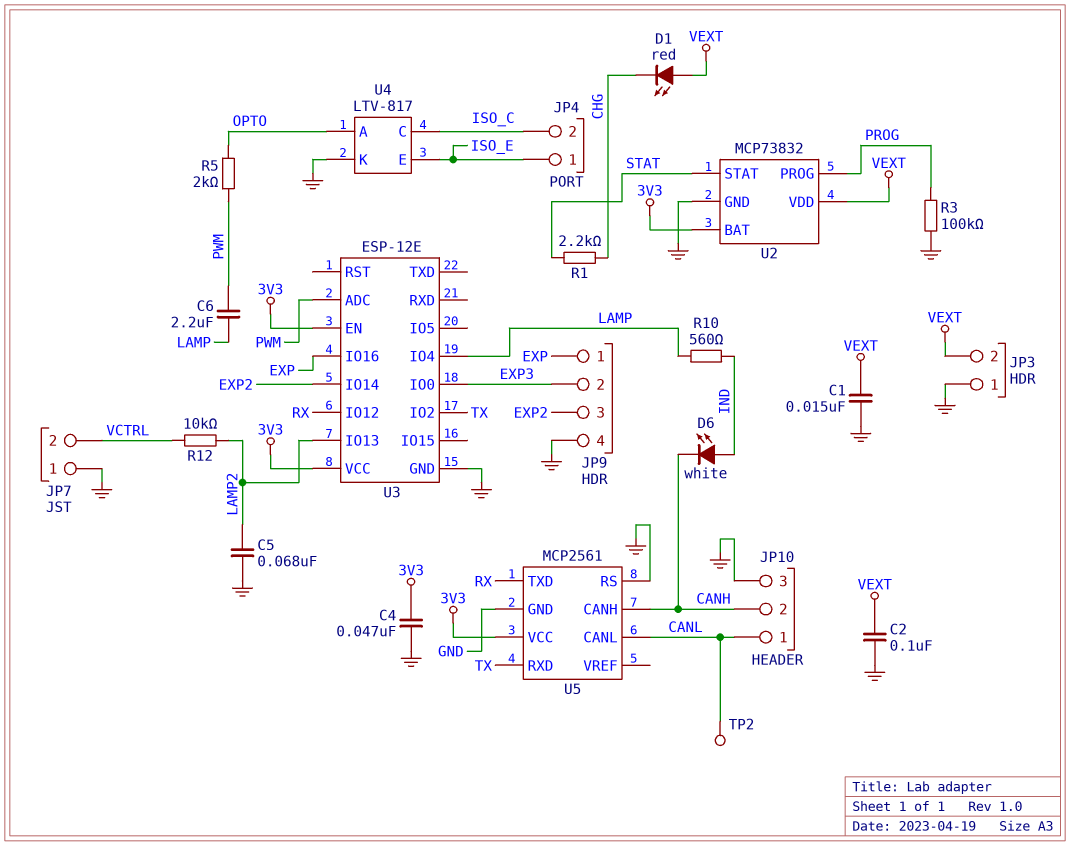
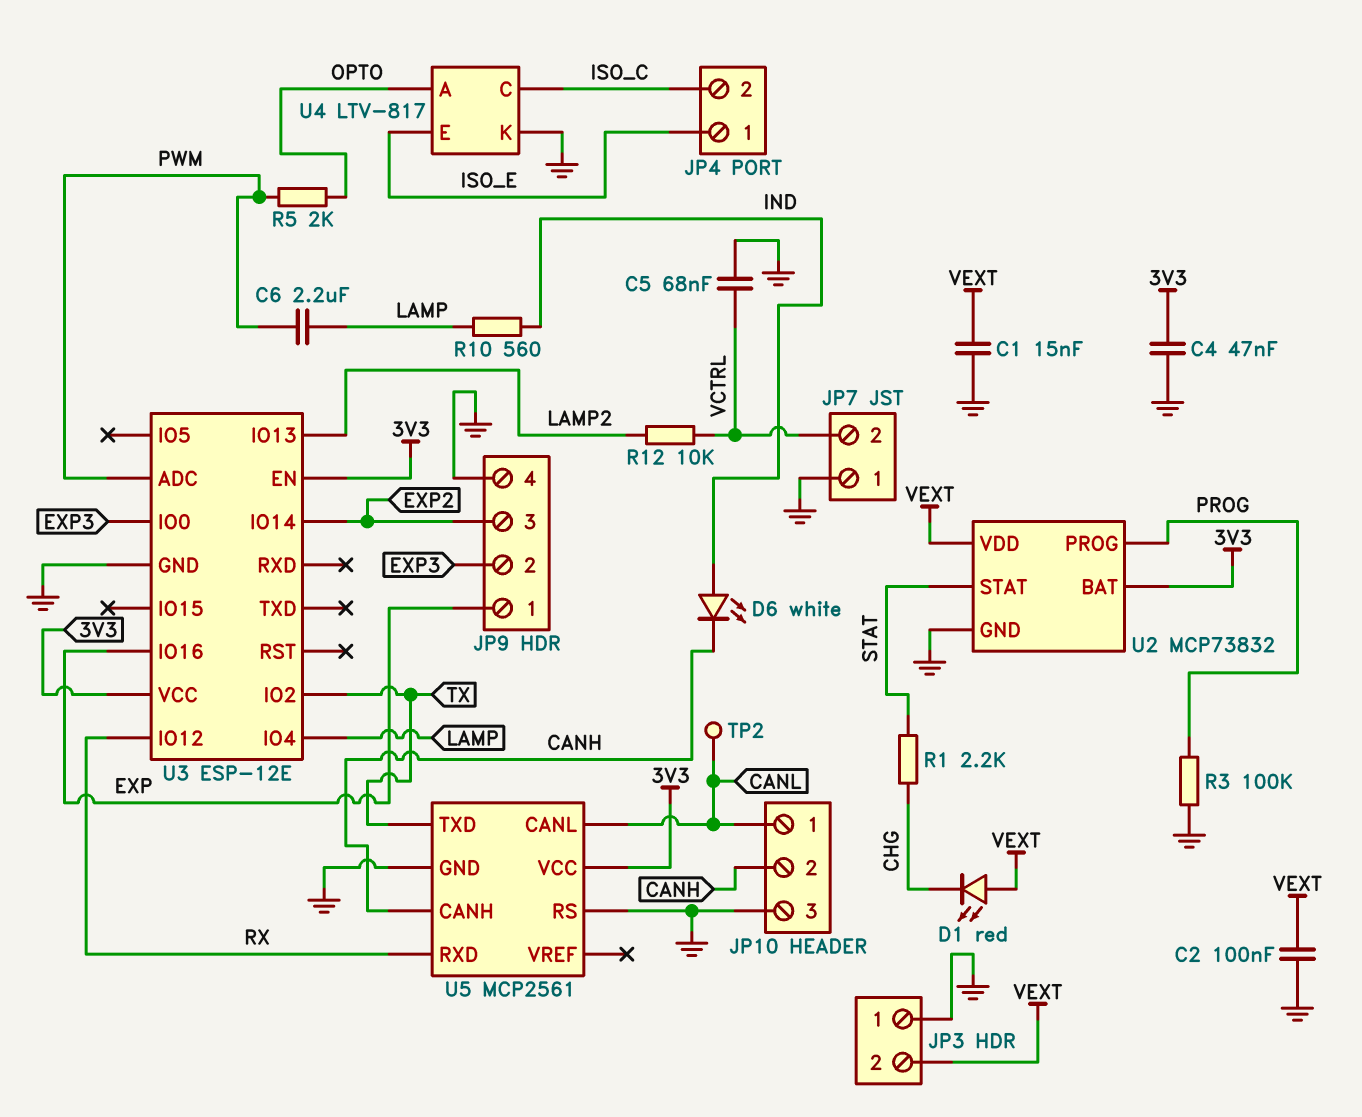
C5: 68nF (GND, LAMP2) -> 68nF (GND, VCTRL)
U5 pin RXD: TX -> RX
U5 pin TXD: RX -> TX

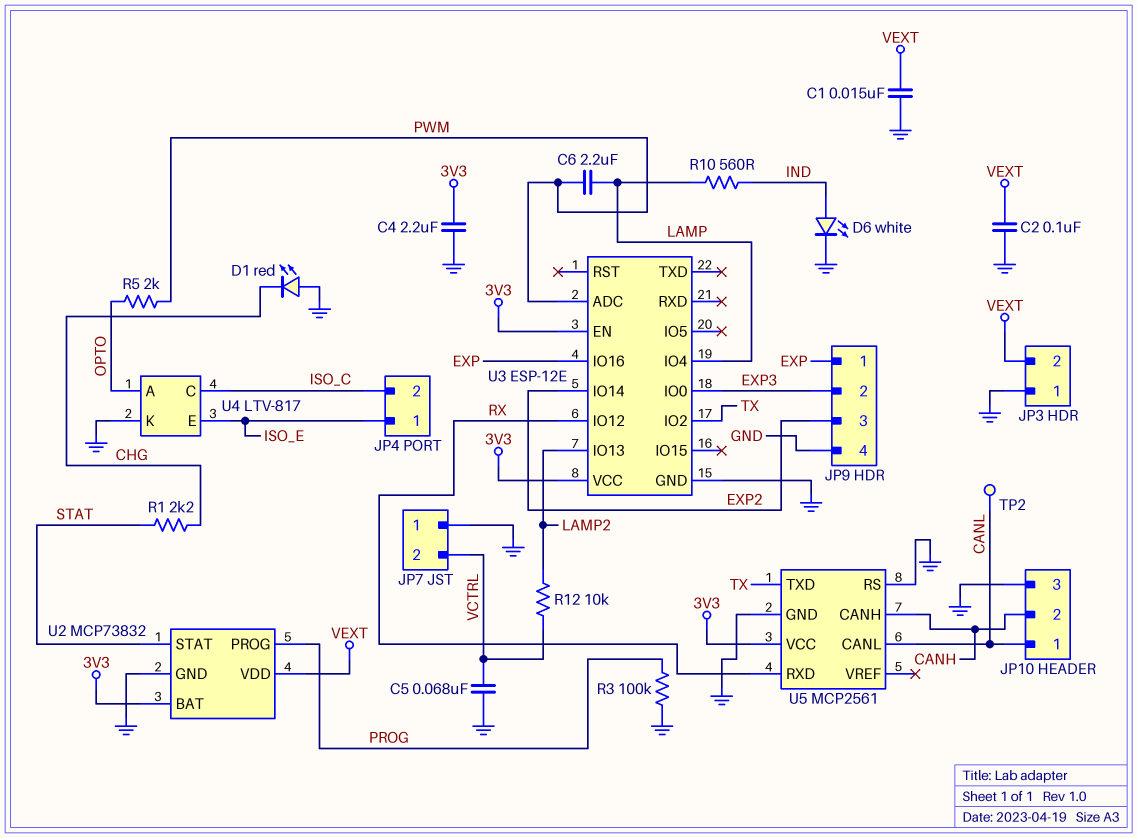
C4: 47nF (3V3, GND) -> 2.2uF (3V3, GND)
D1: LED red (A VEXT, K CHG) -> LED red (A GND, K CHG)
D6: LED white (A IND, K CANH) -> LED white (A IND, K GND)

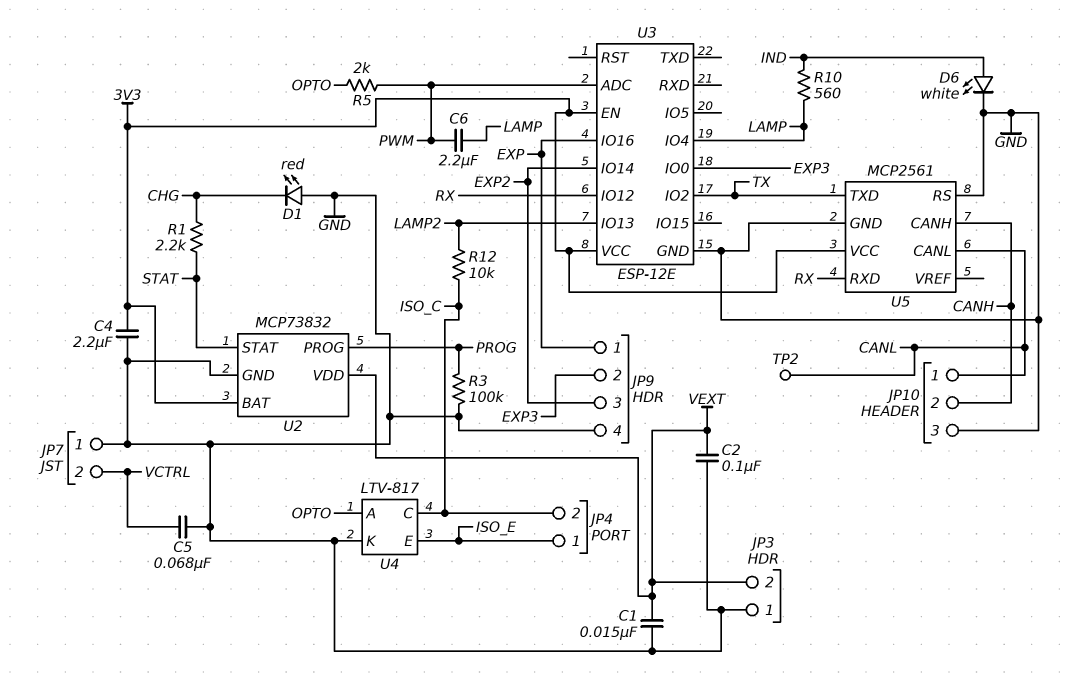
R12: 10k (LAMP2, VCTRL) -> 10k (ISO_C, LAMP2)

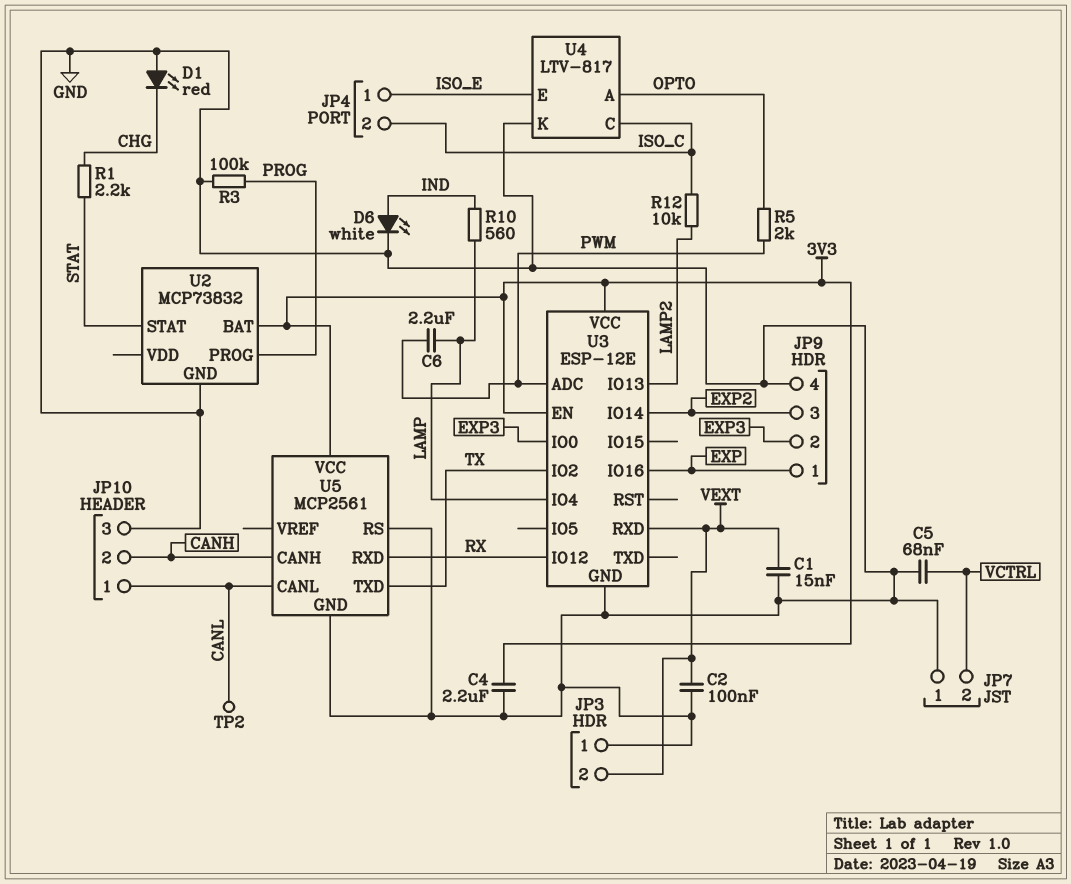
U2 pin VDD: VEXT -> none
U3 pin RXD: none -> VEXT

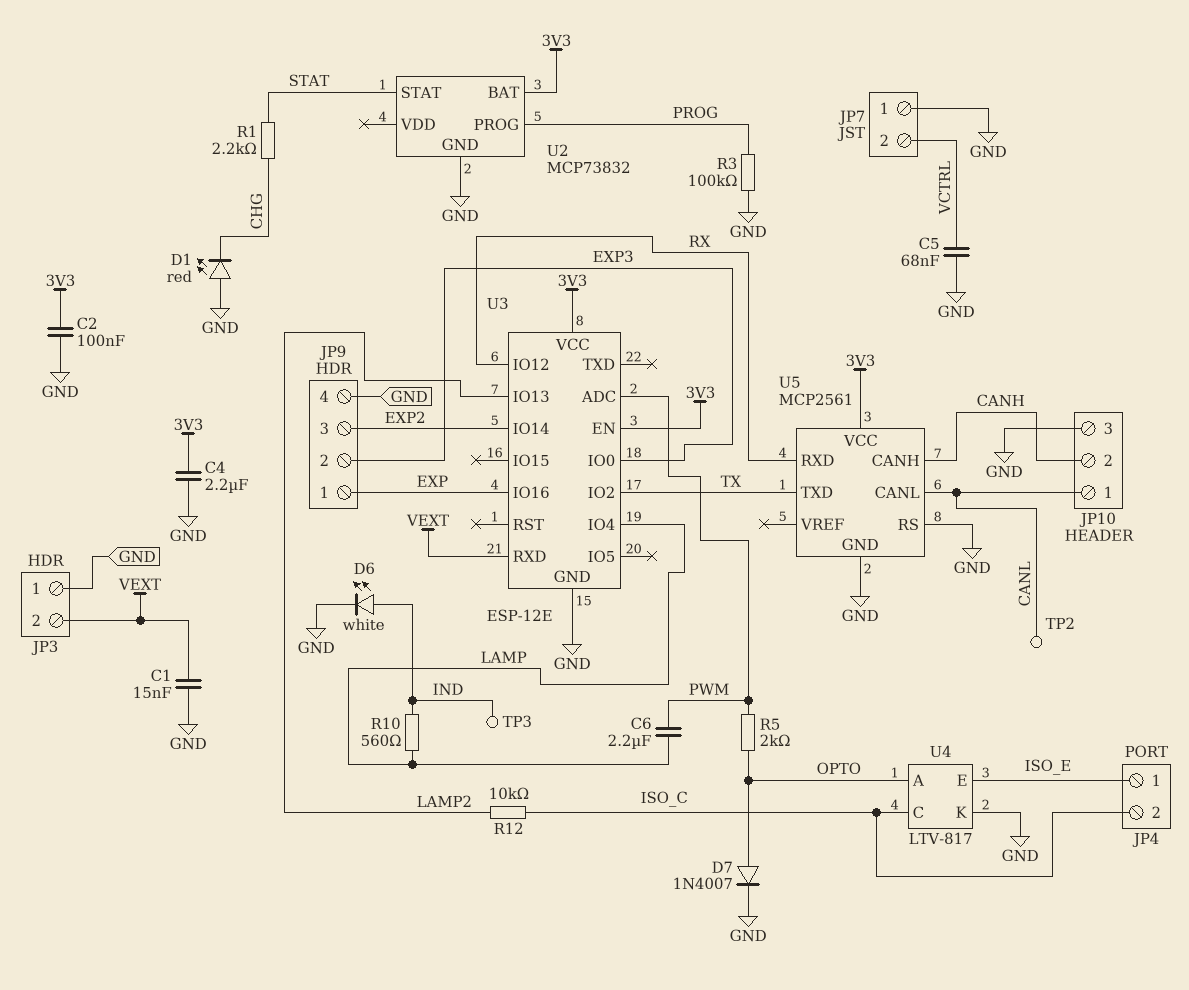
C2: 100nF (GND, VEXT) -> 100nF (3V3, GND)
D7: none -> diode 1N4007 (A OPTO, K GND)
TP3: none -> test point (IND)

